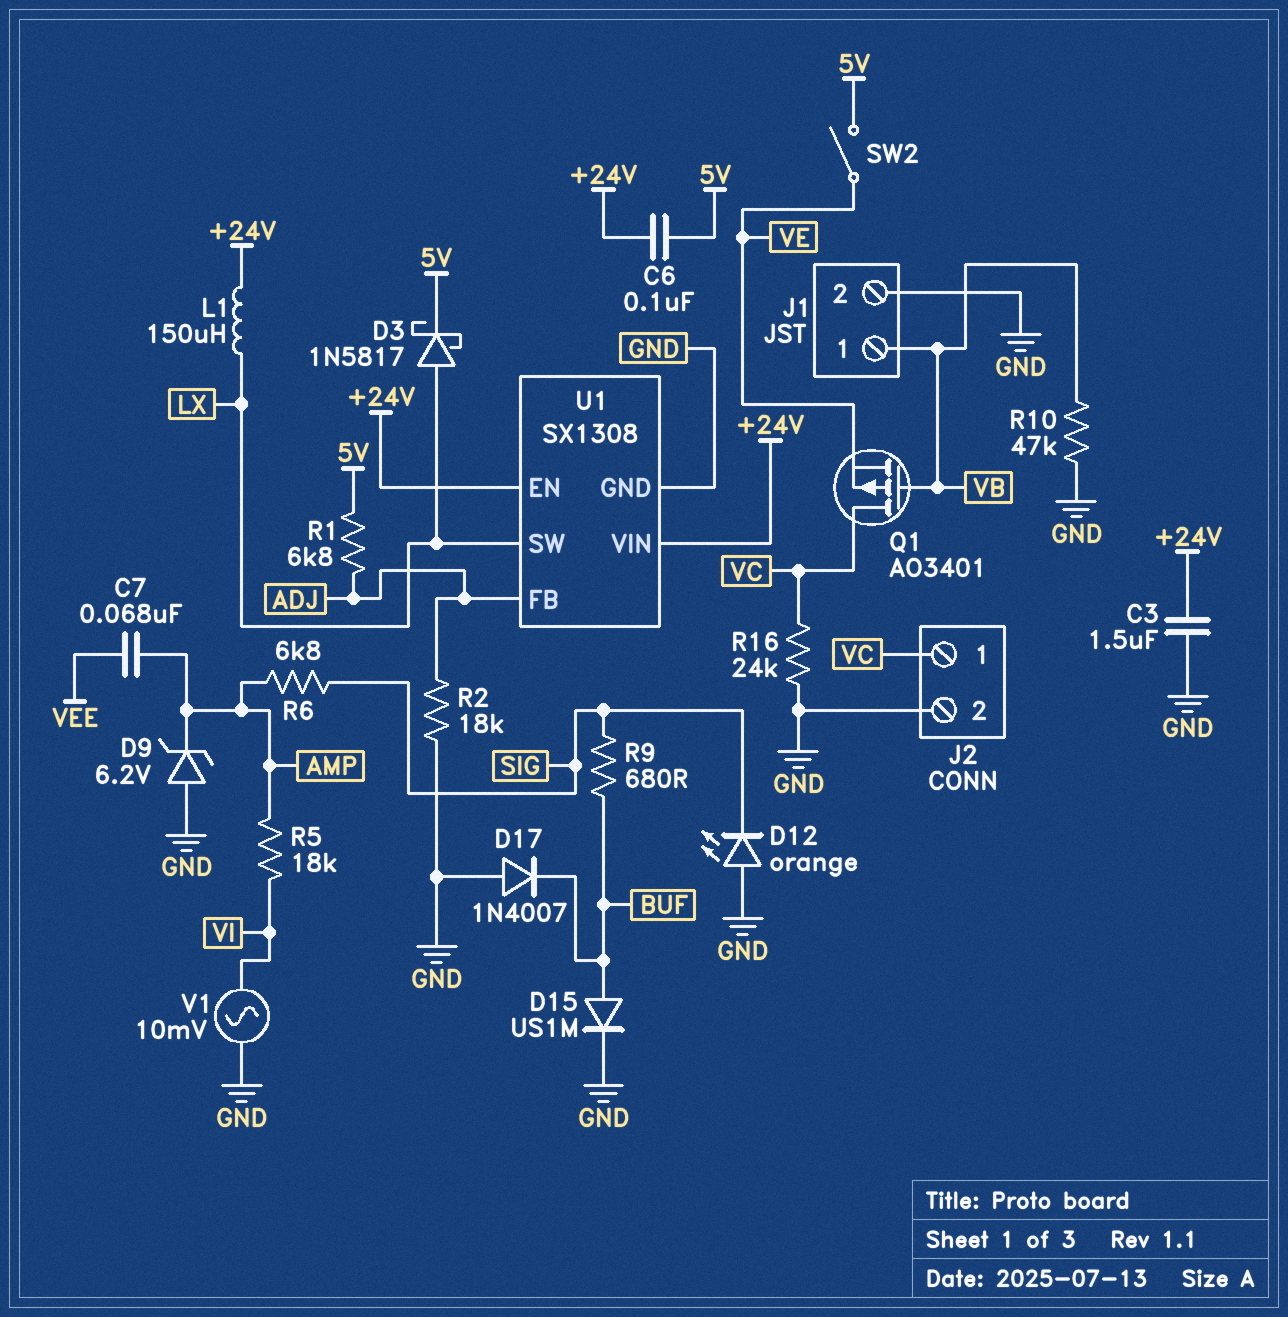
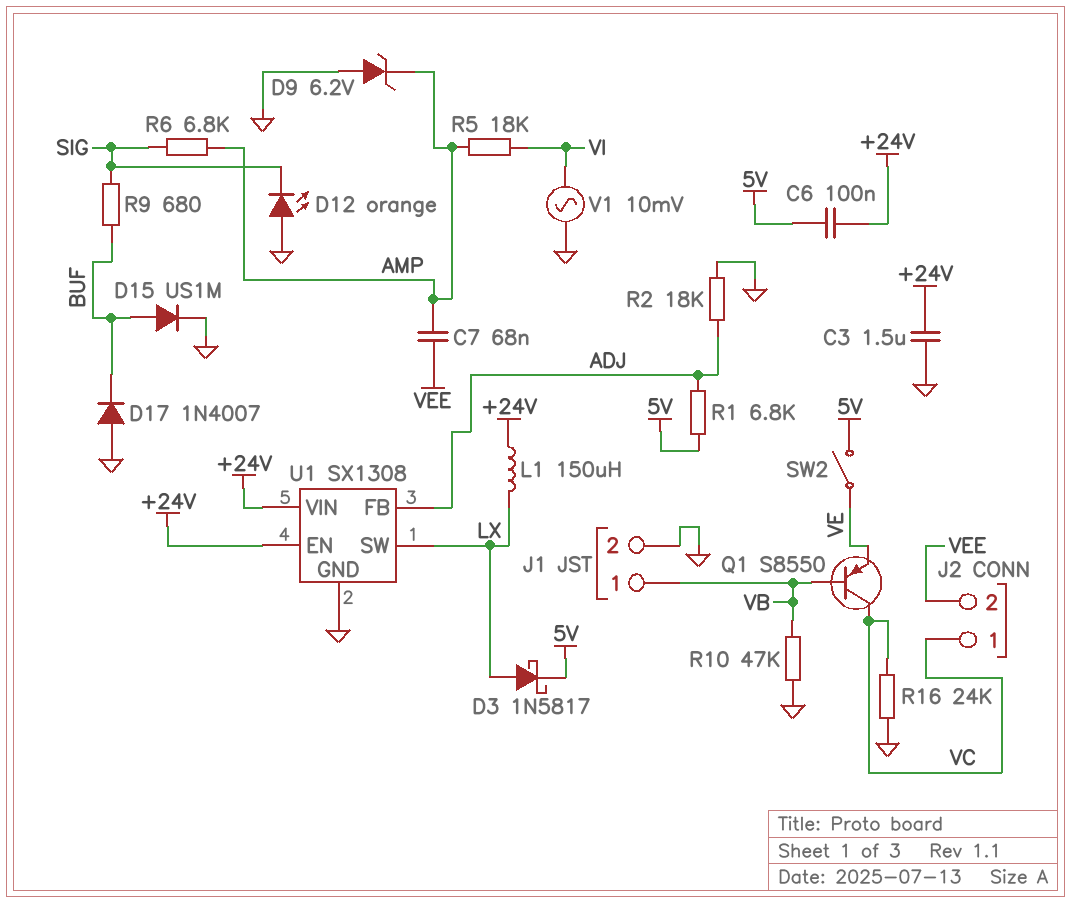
J2 pin 2: GND -> VEE
Q1: PMOS AO3401 (G VB, D VC, S VE) -> PNP S8550 (B VB, C VC, E VE)

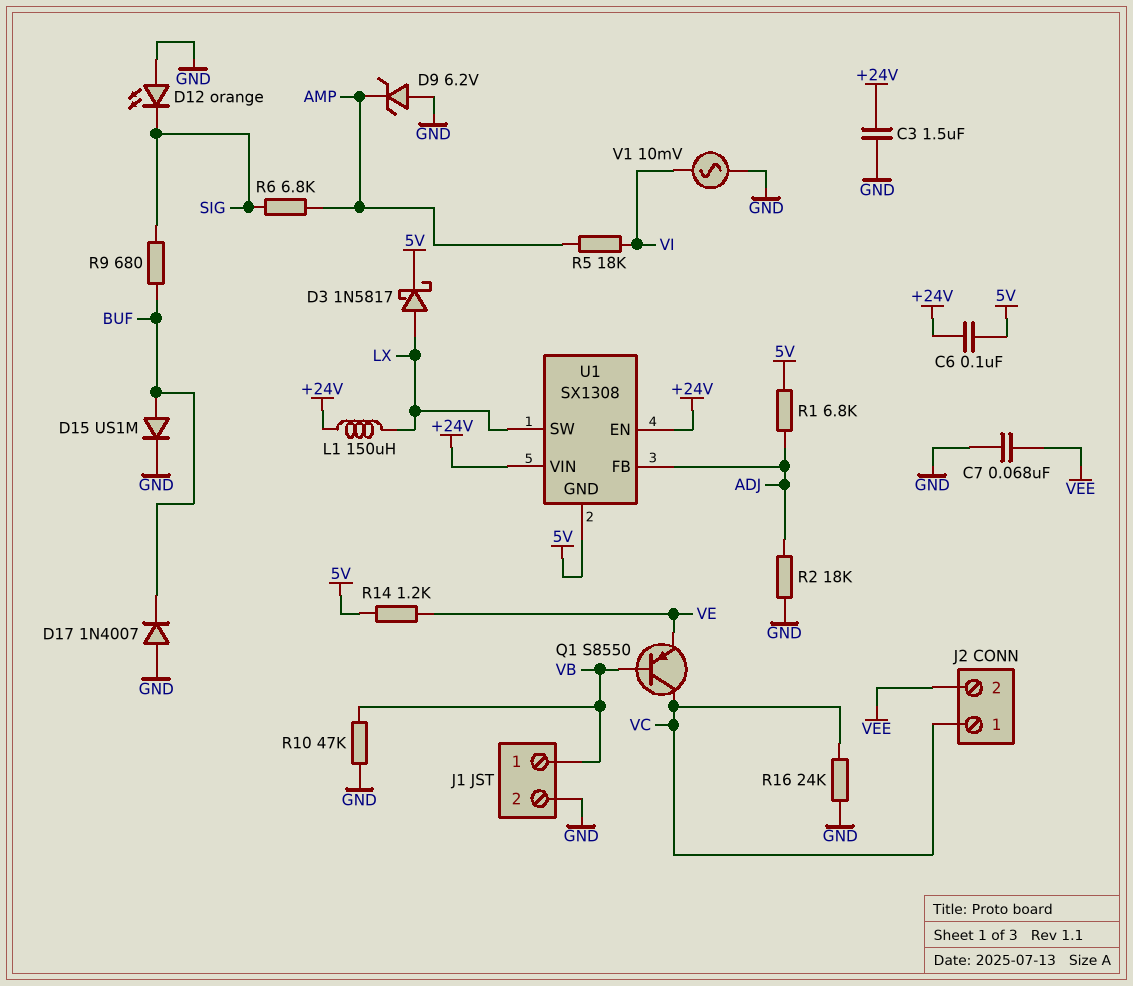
C7: 68nF (AMP, VEE) -> 68nF (GND, VEE)
R14: none -> 1.2k (5V, VE)
SW2: switch (5V, VE) -> none
U1 pin GND: GND -> 5V

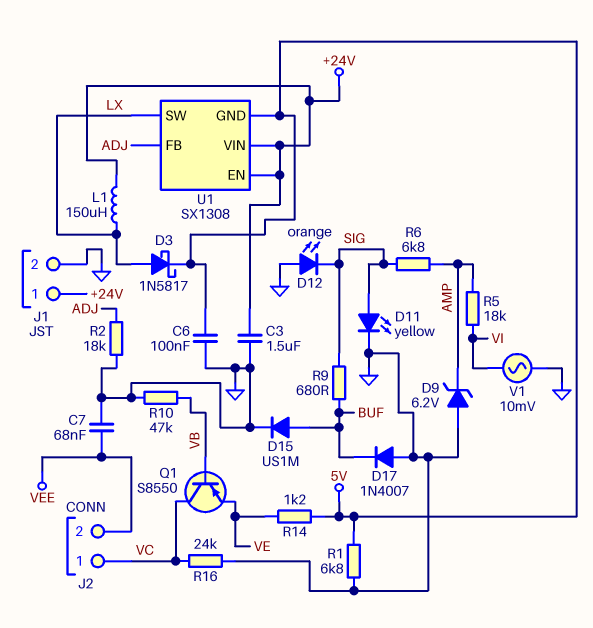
C6: 100nF (+24V, 5V) -> 100nF (5V, GND)
D11: none -> LED yellow (A SIG, K GND)
J1 pin 1: VB -> +24V
R1: 6.8k (5V, ADJ) -> 6.8k (5V, GND)

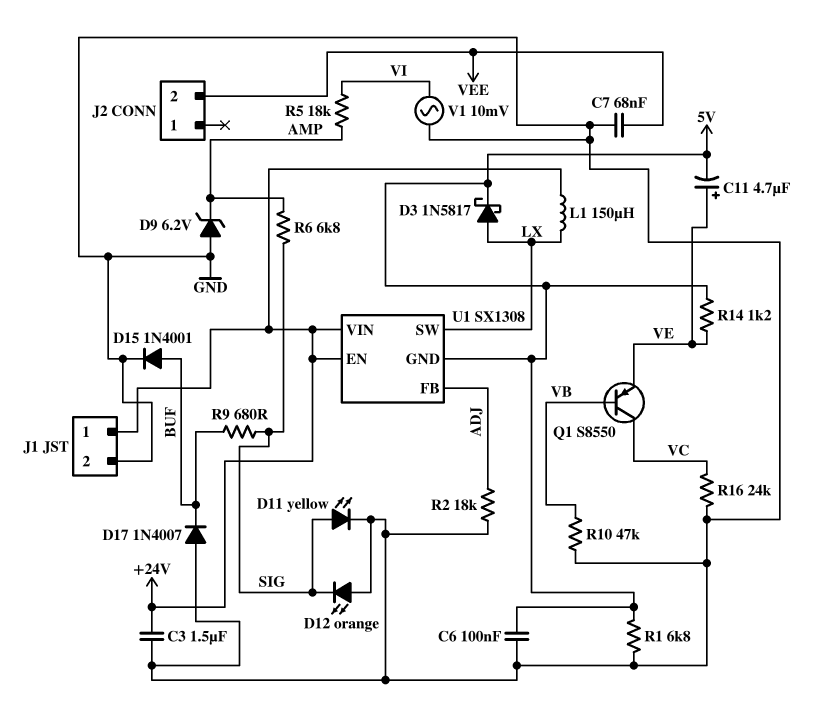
C11: none -> 4.7uF (plus VE, minus 5V)
D15: diode US1M (A BUF, K GND) -> diode 1N4001 (A BUF, K GND)
J2 pin 1: VC -> none

